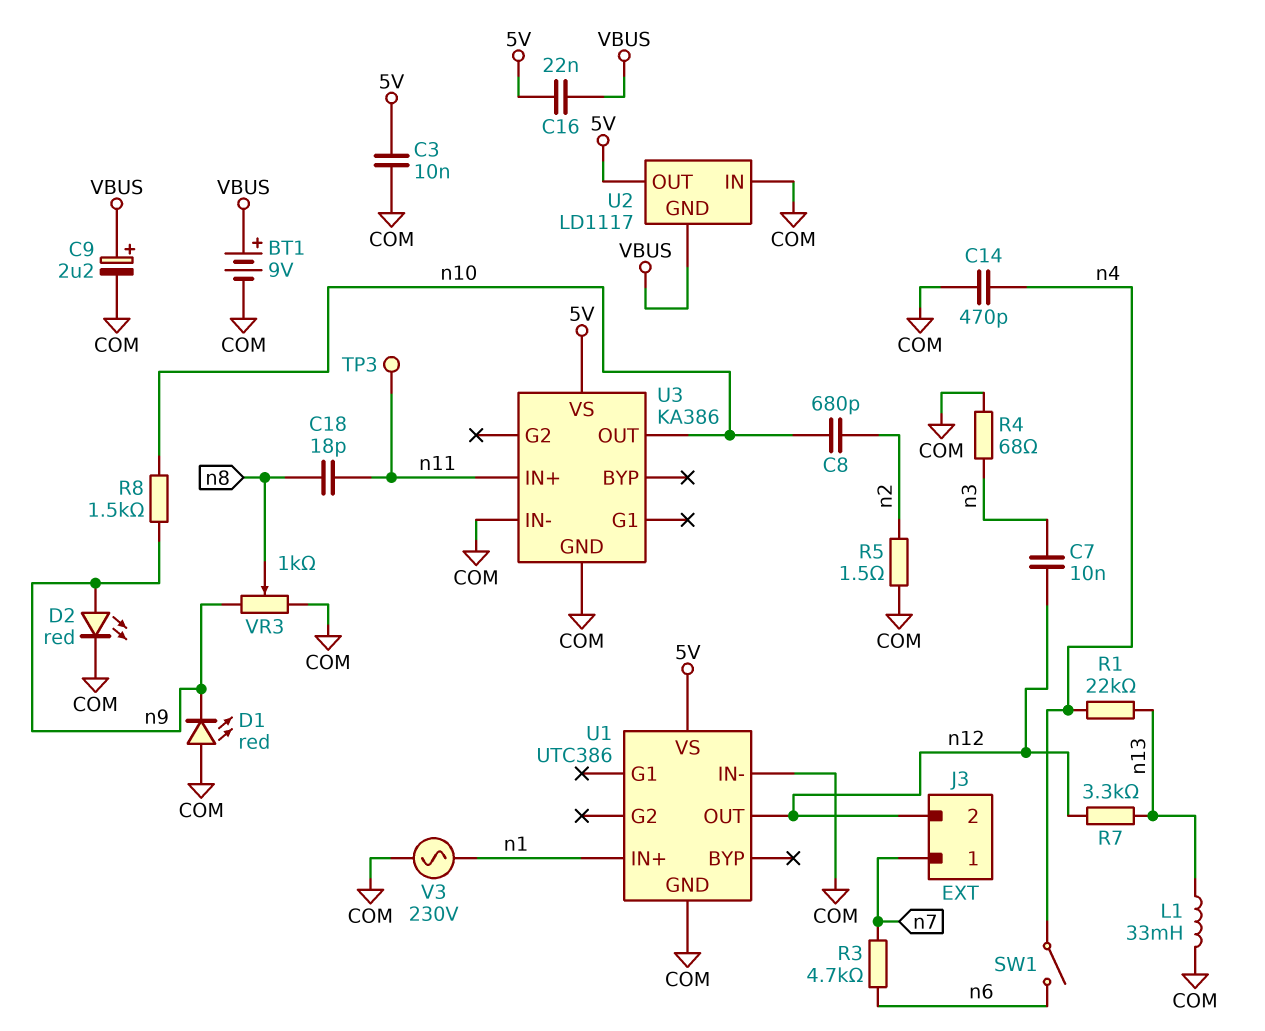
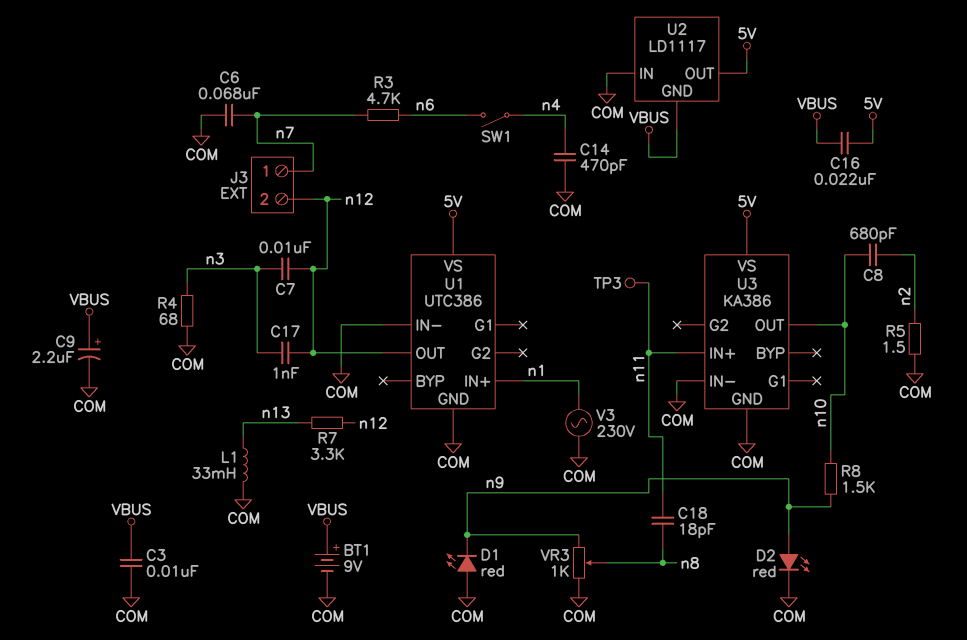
C3: 10nF (5V, COM) -> 10nF (COM, VBUS)
C6: none -> 68nF (COM, n7)
C17: none -> 1nF (n3, n12)
R1: 22k (n4, n13) -> none

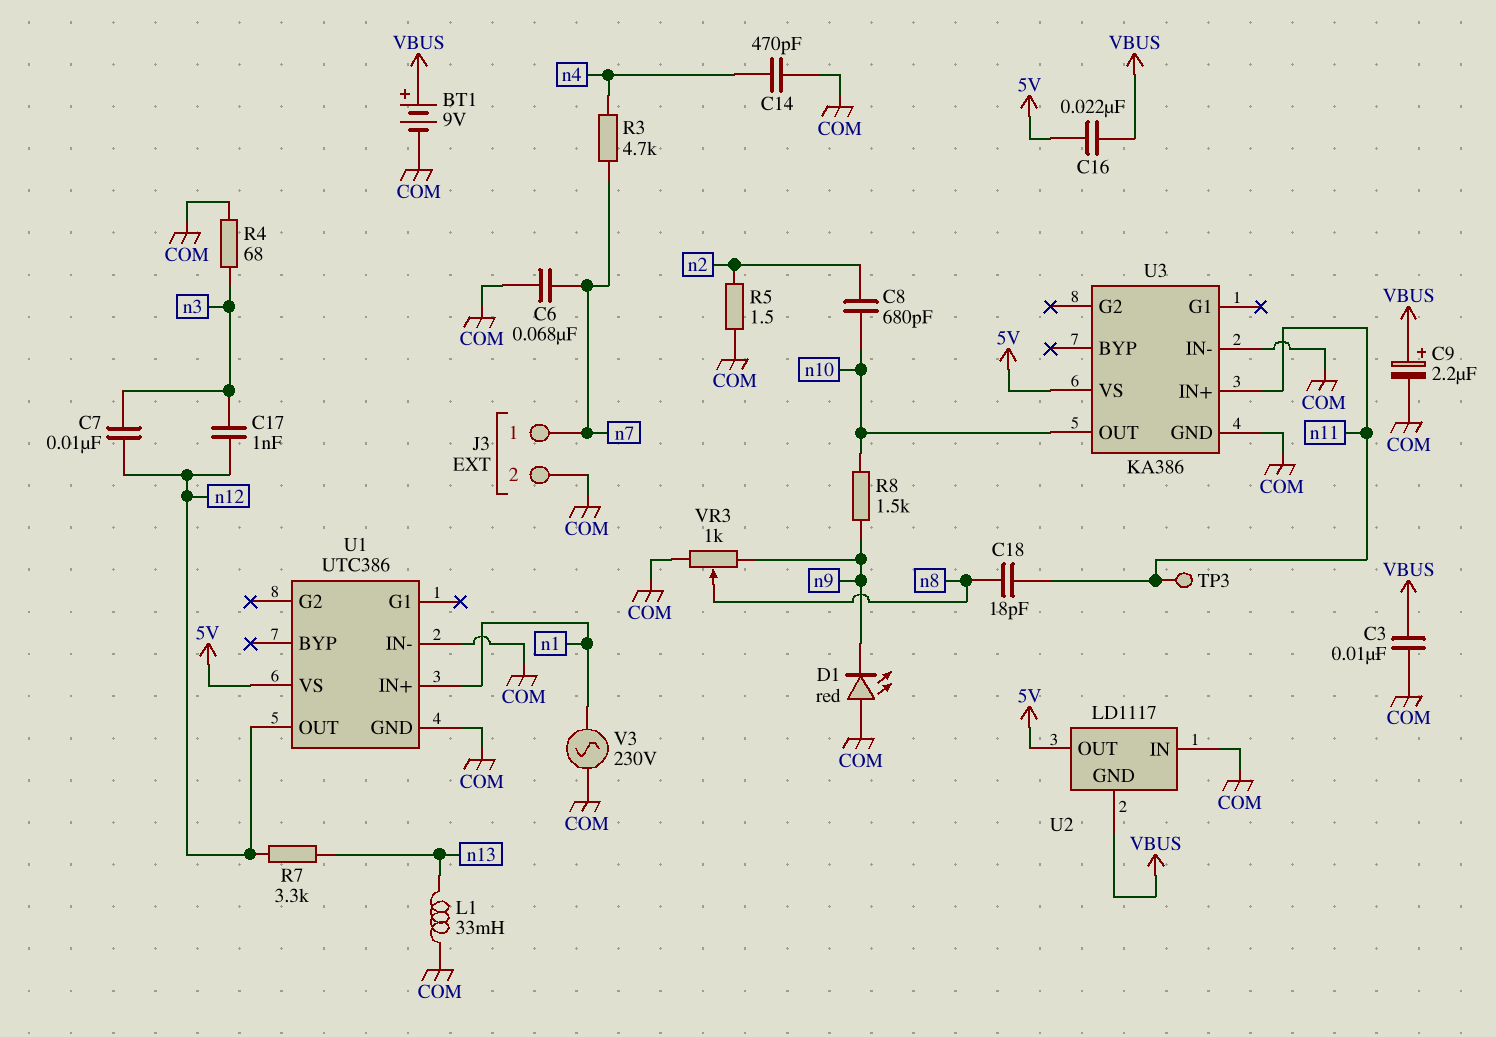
D2: LED red (A n9, K COM) -> none
J3 pin 2: n12 -> COM
R3: 4.7k (n6, n7) -> 4.7k (n4, n7)
SW1: switch (n4, n6) -> none

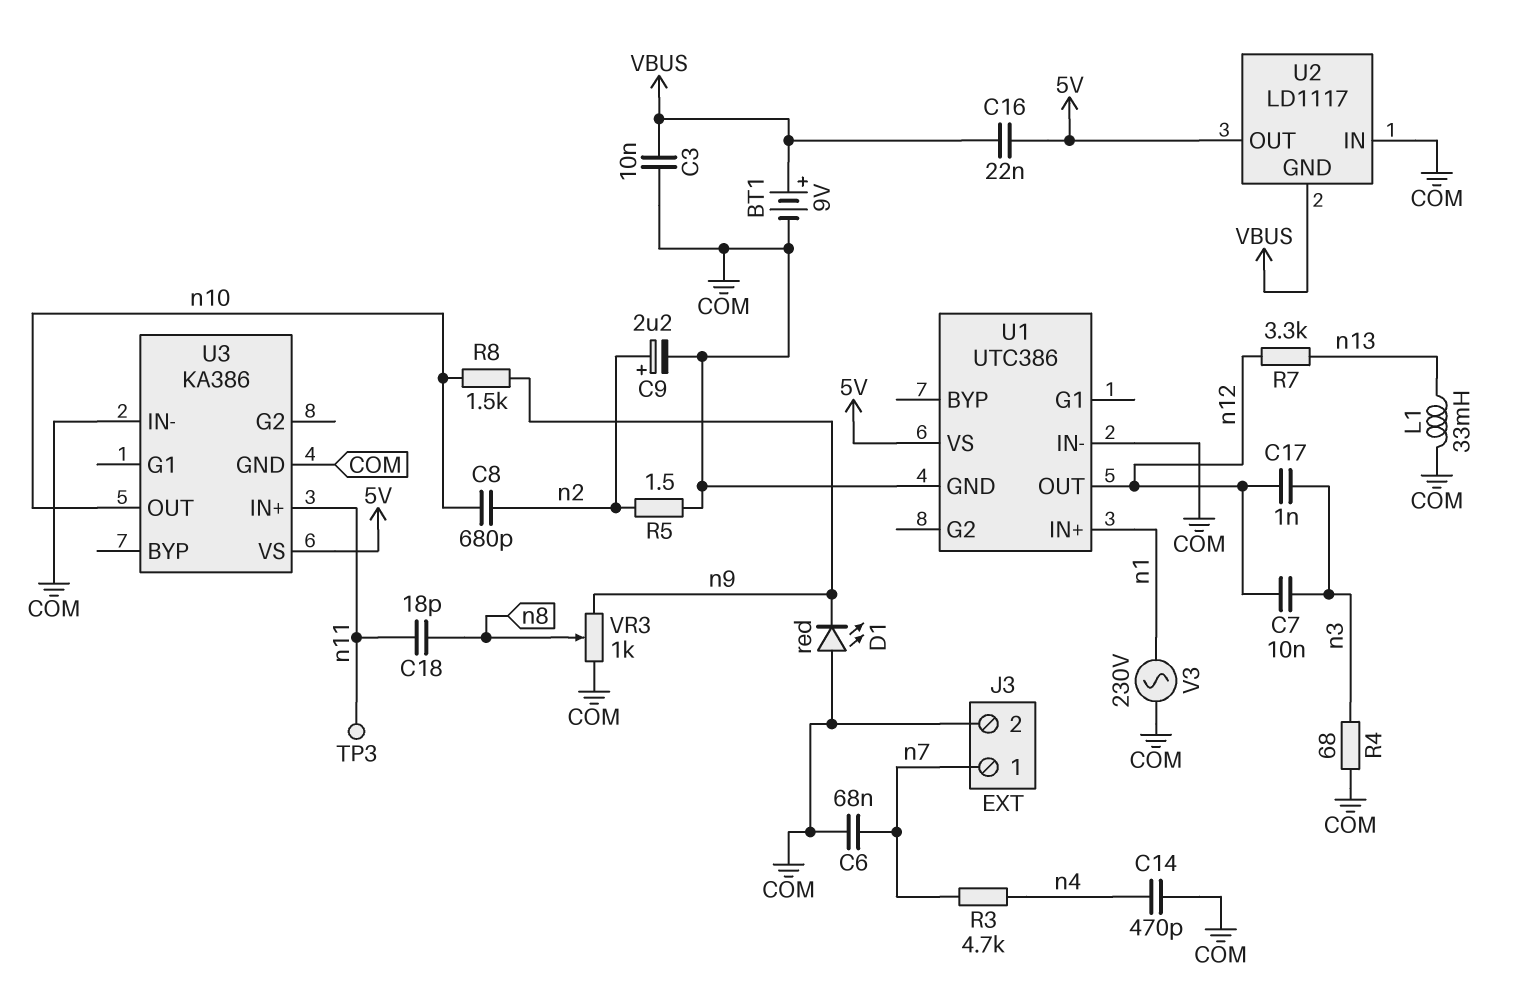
C9: 2.2uF (plus VBUS, minus COM) -> 2.2uF (plus n2, minus COM)

